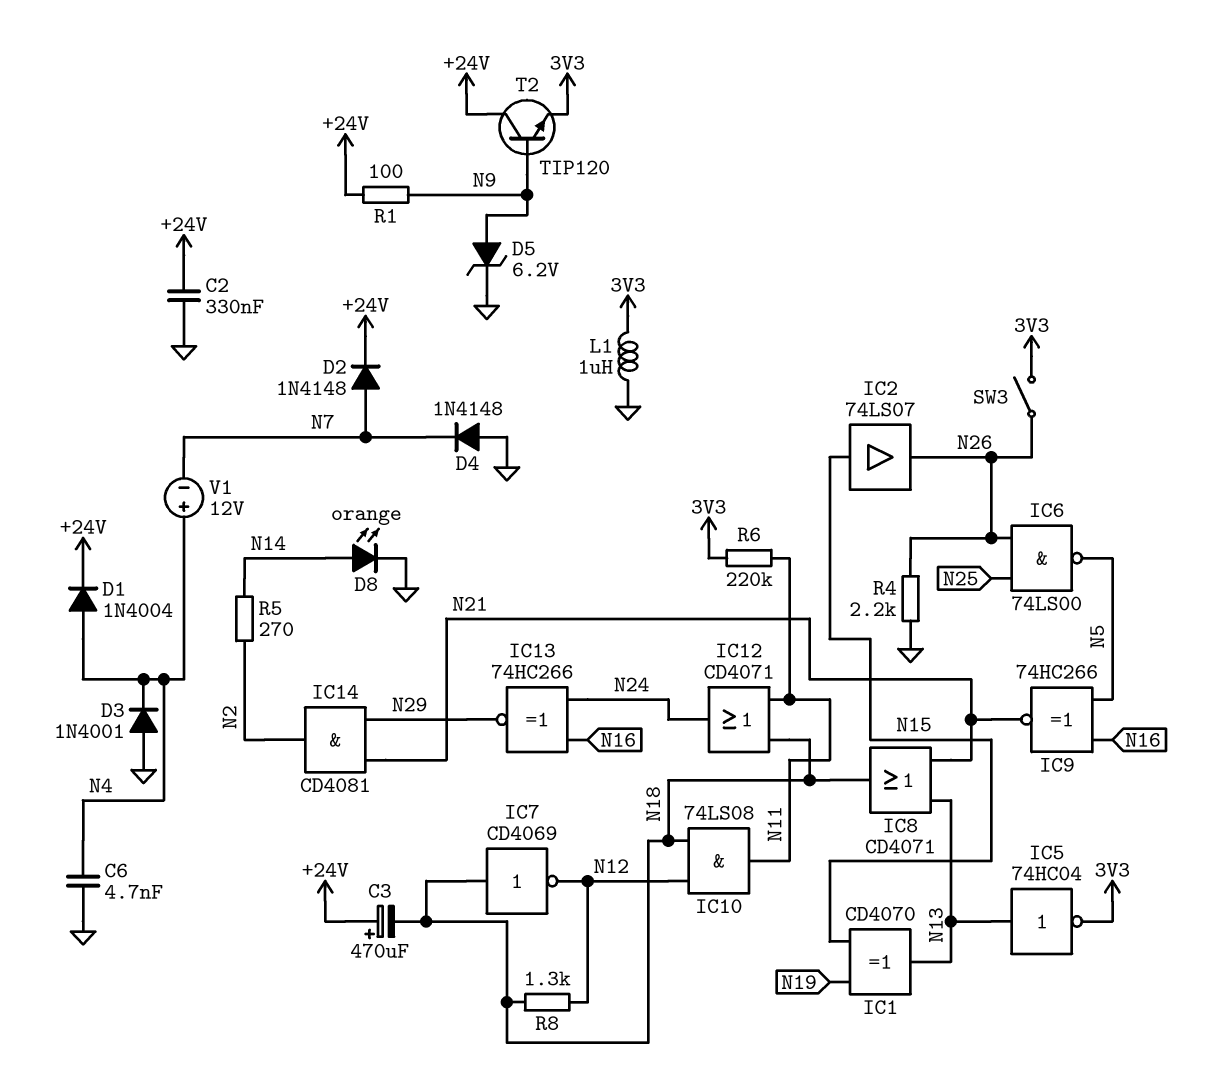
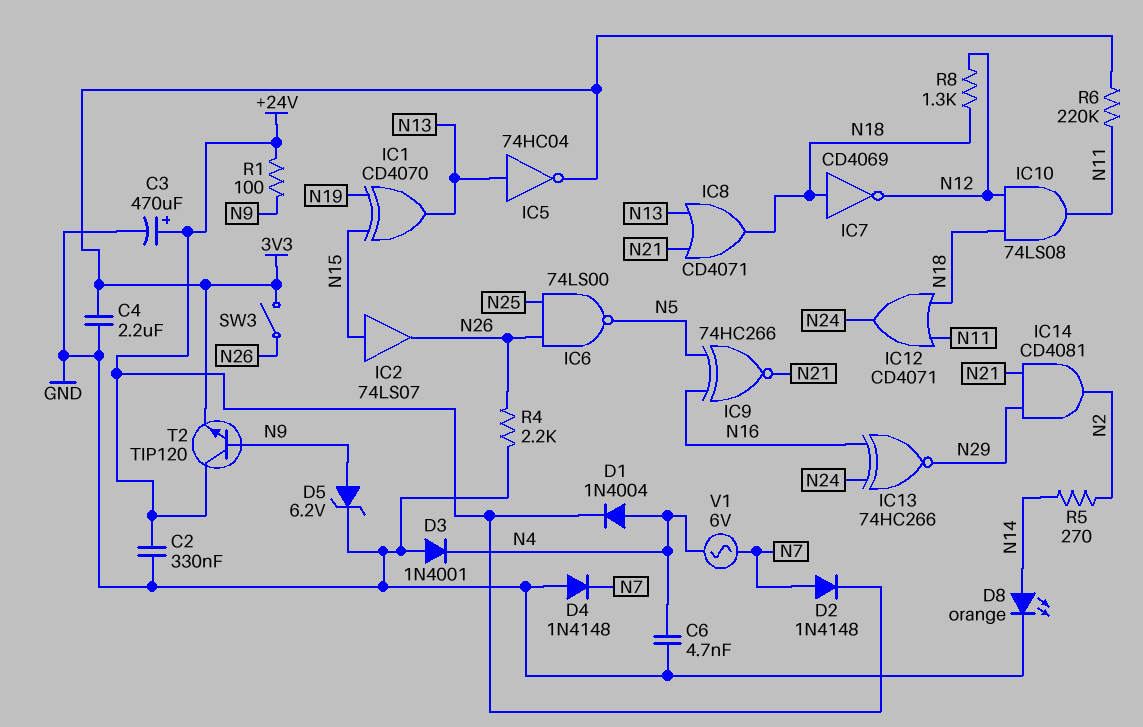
C3: 470uF (plus +24V, minus N18) -> 470uF (plus +24V, minus GND)
C4: none -> 2.2uF (3V3, GND)
L1: 1uH (3V3, GND) -> none
V1: 12V (plus N4, minus N7) -> AC 6V (N4, N7)

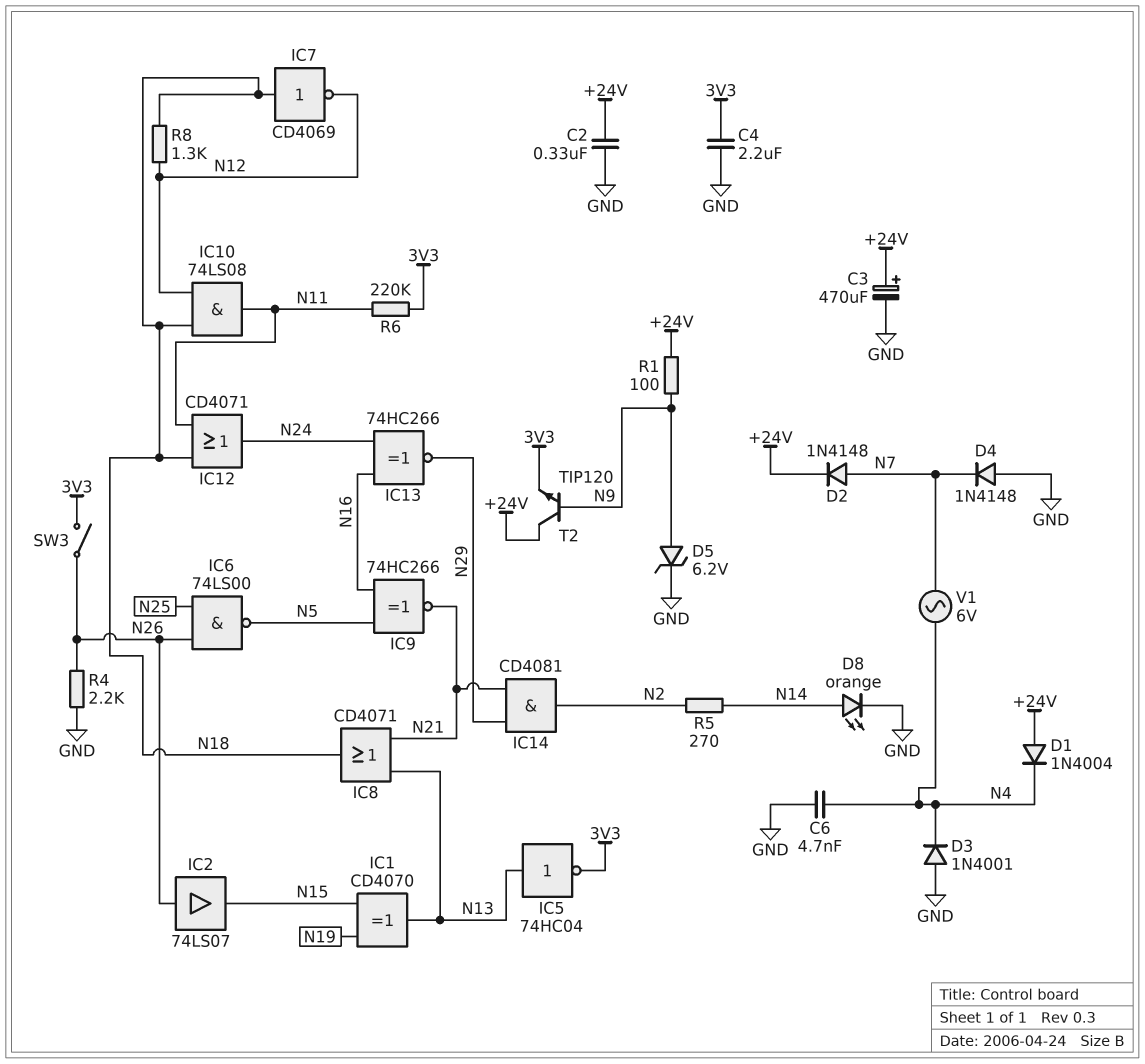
D1: diode 1N4004 (A N4, K +24V) -> diode 1N4004 (A +24V, K N4)
IC2: buffer 74LS07 (in N15, out N26) -> buffer 74LS07 (in N26, out N15)

